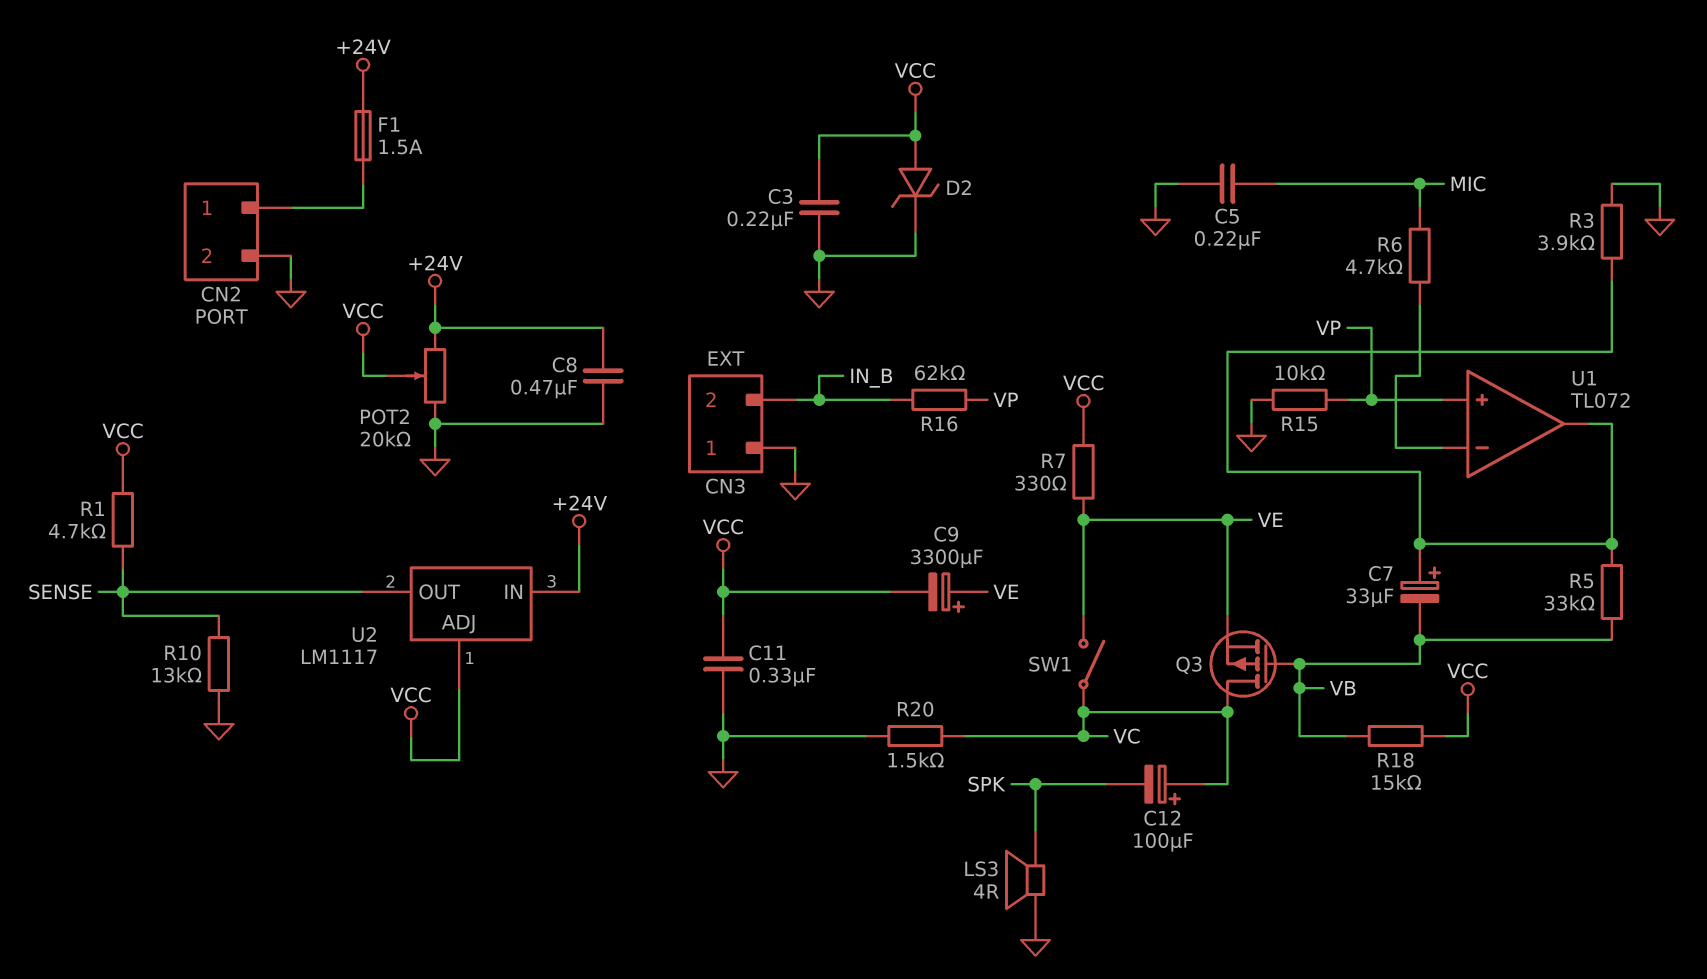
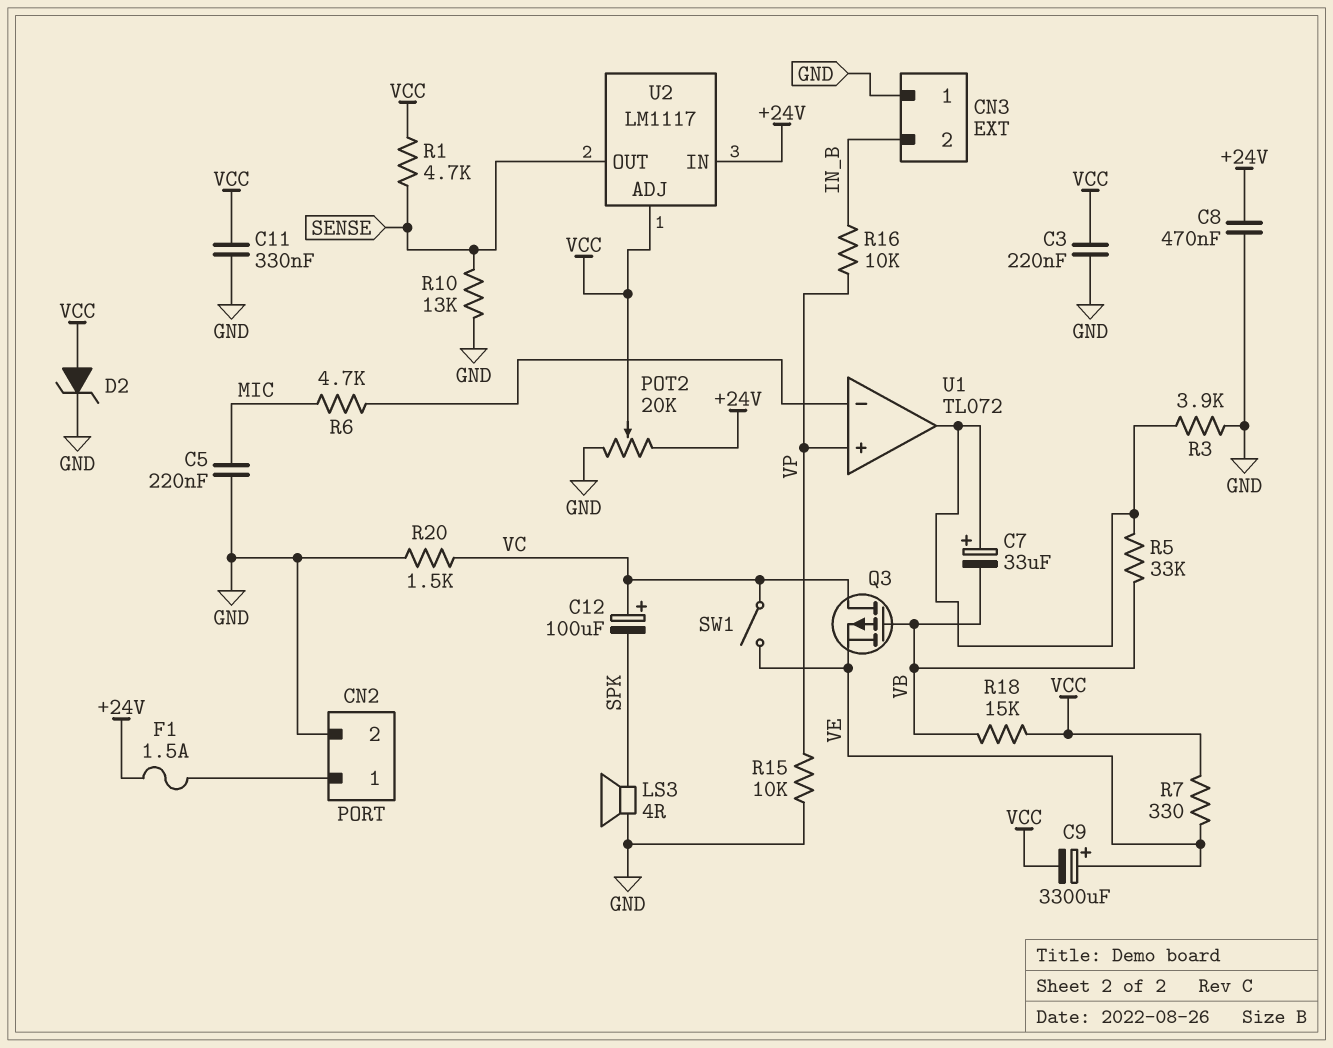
R16: 62k (IN_B, VP) -> 10k (IN_B, VP)

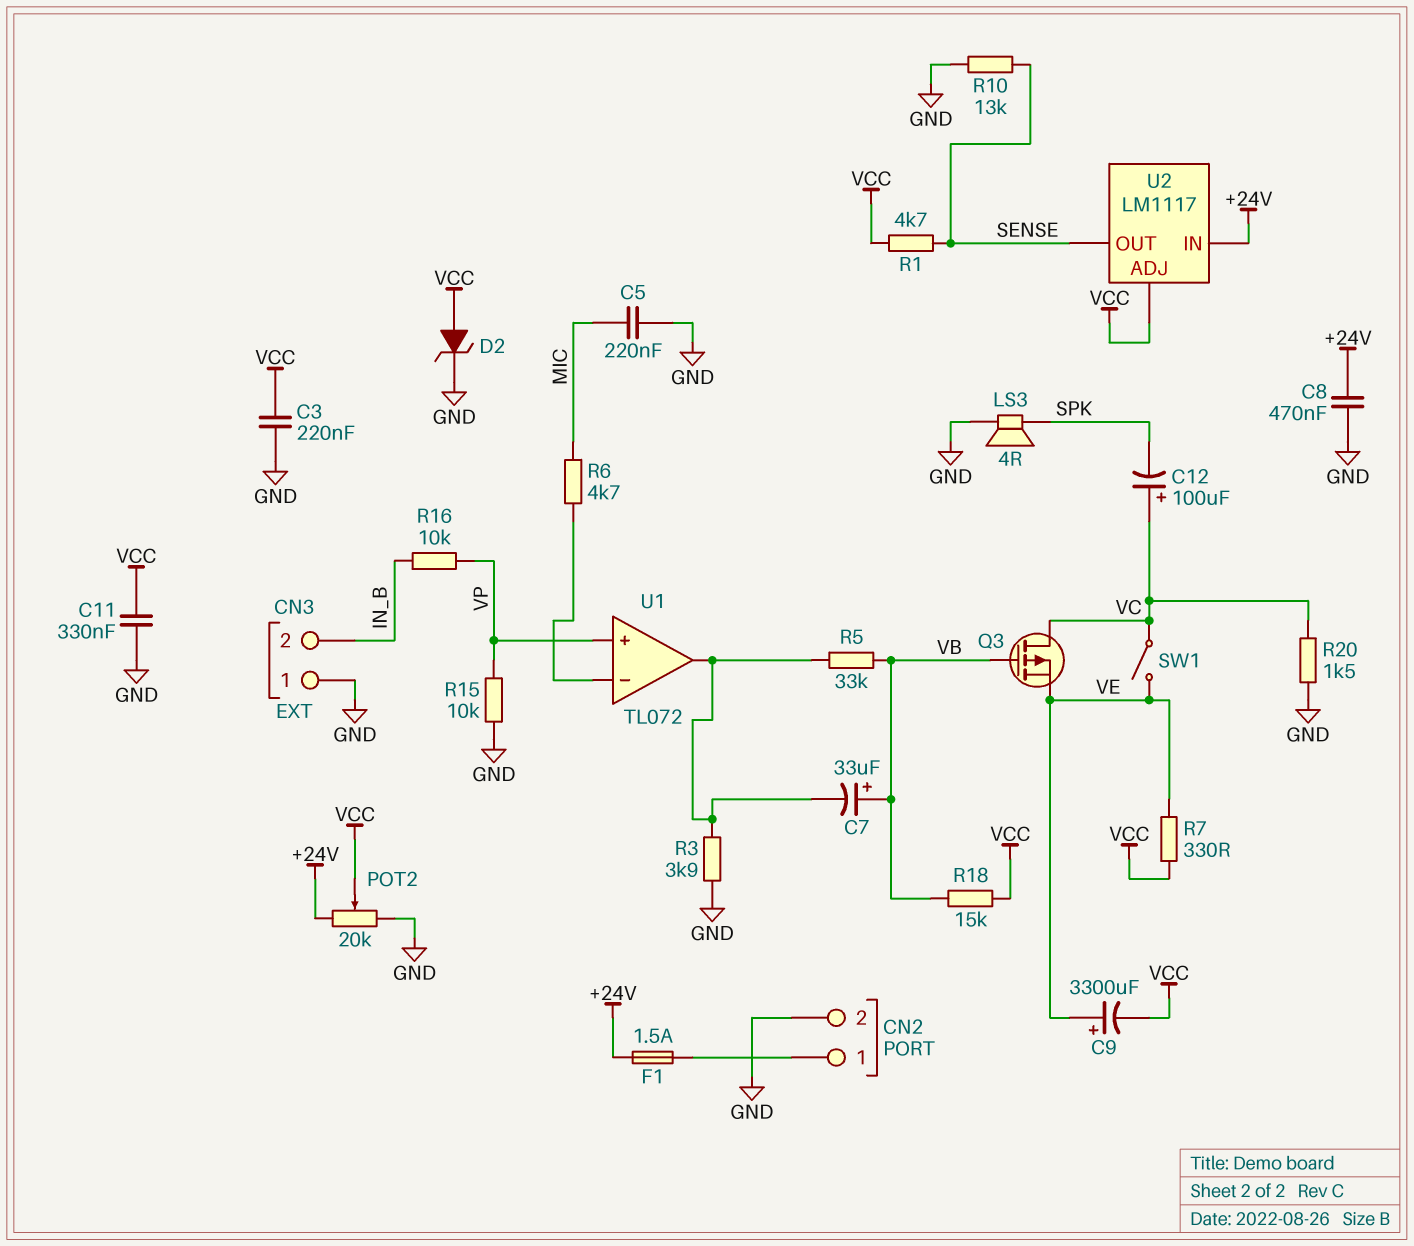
C7: 33uF (plus U1/out, minus VB) -> 33uF (plus VB, minus U1/out)

